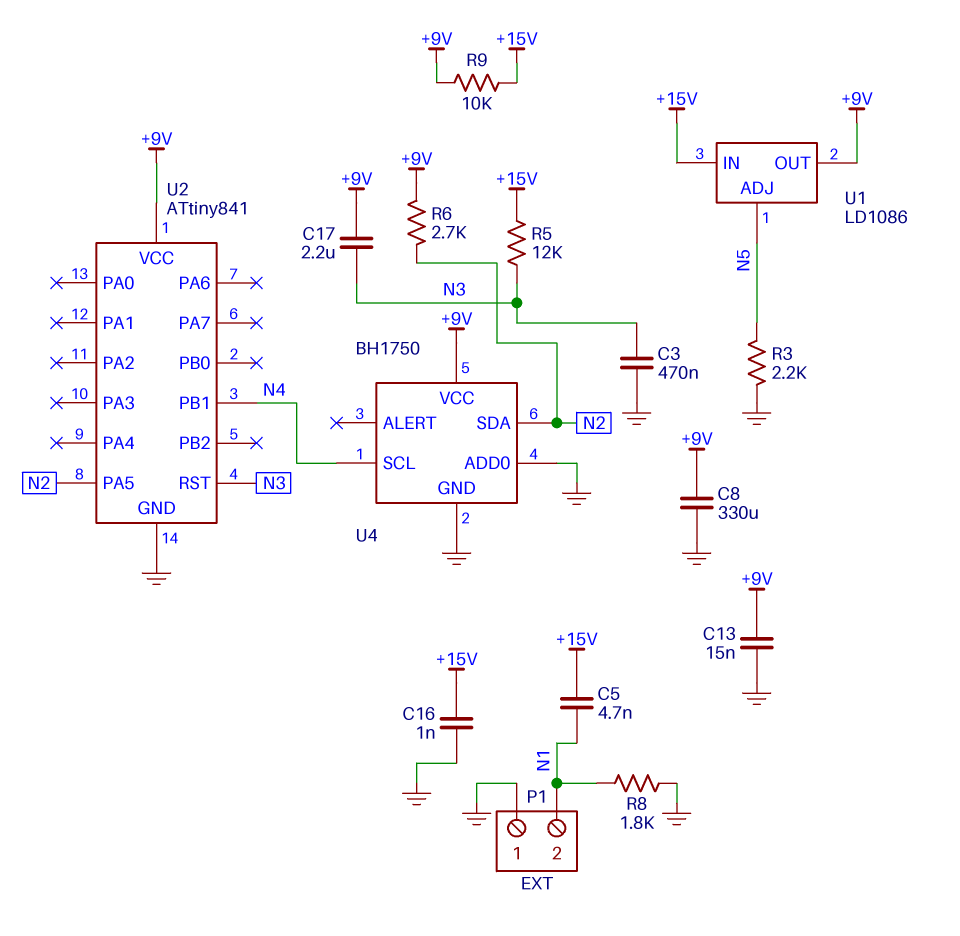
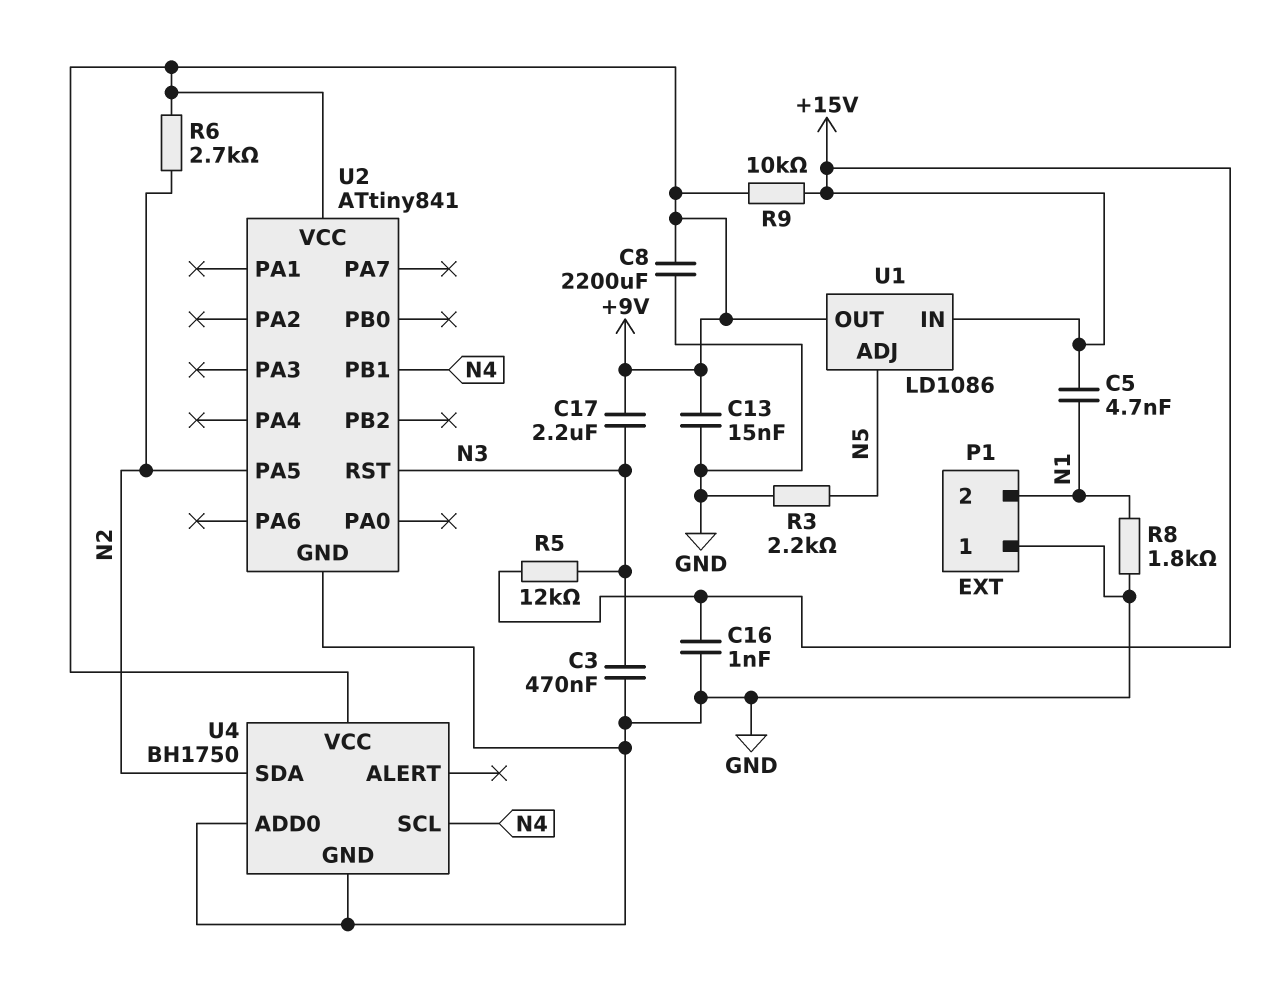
C8: 330uF (+9V, GND) -> 2200uF (+9V, GND)

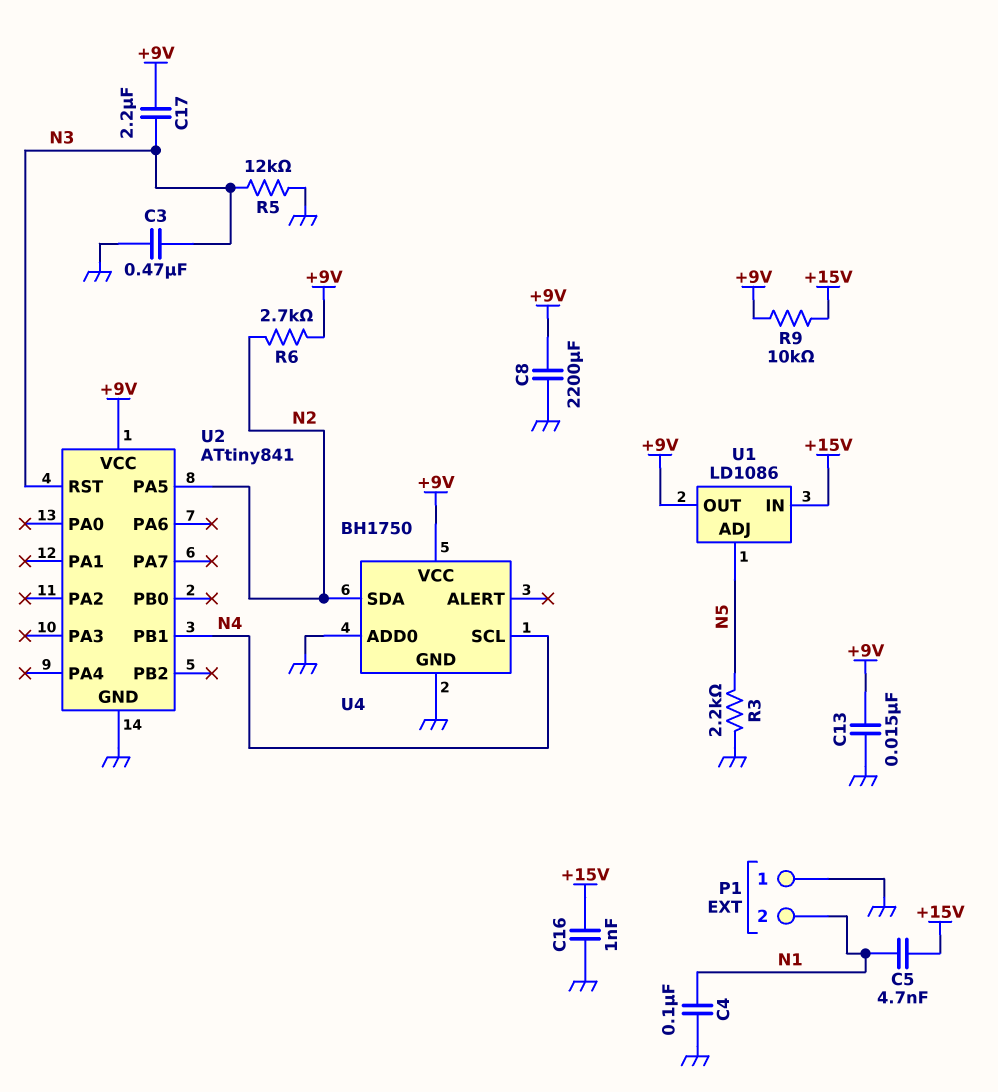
C4: none -> 100nF (GND, N1)
R5: 12k (+15V, N3) -> 12k (GND, N3)
R8: 1.8k (GND, N1) -> none

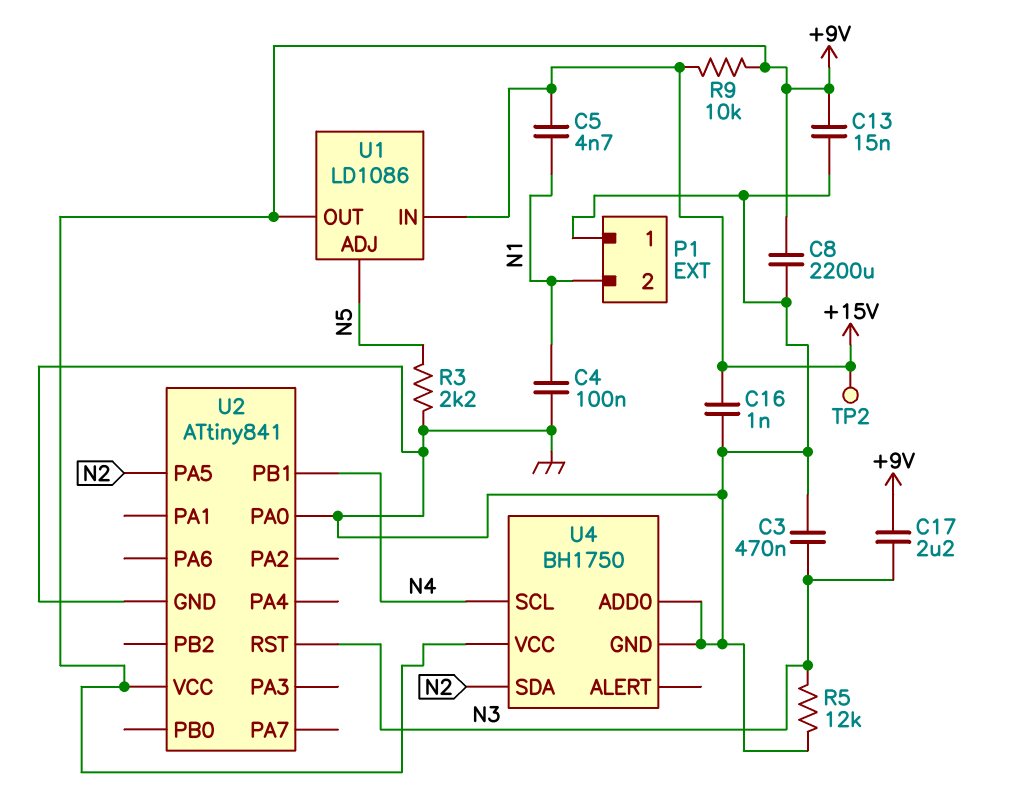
R6: 2.7k (+9V, N2) -> none
TP2: none -> test point (+15V)
U2 pin PA0: none -> GND

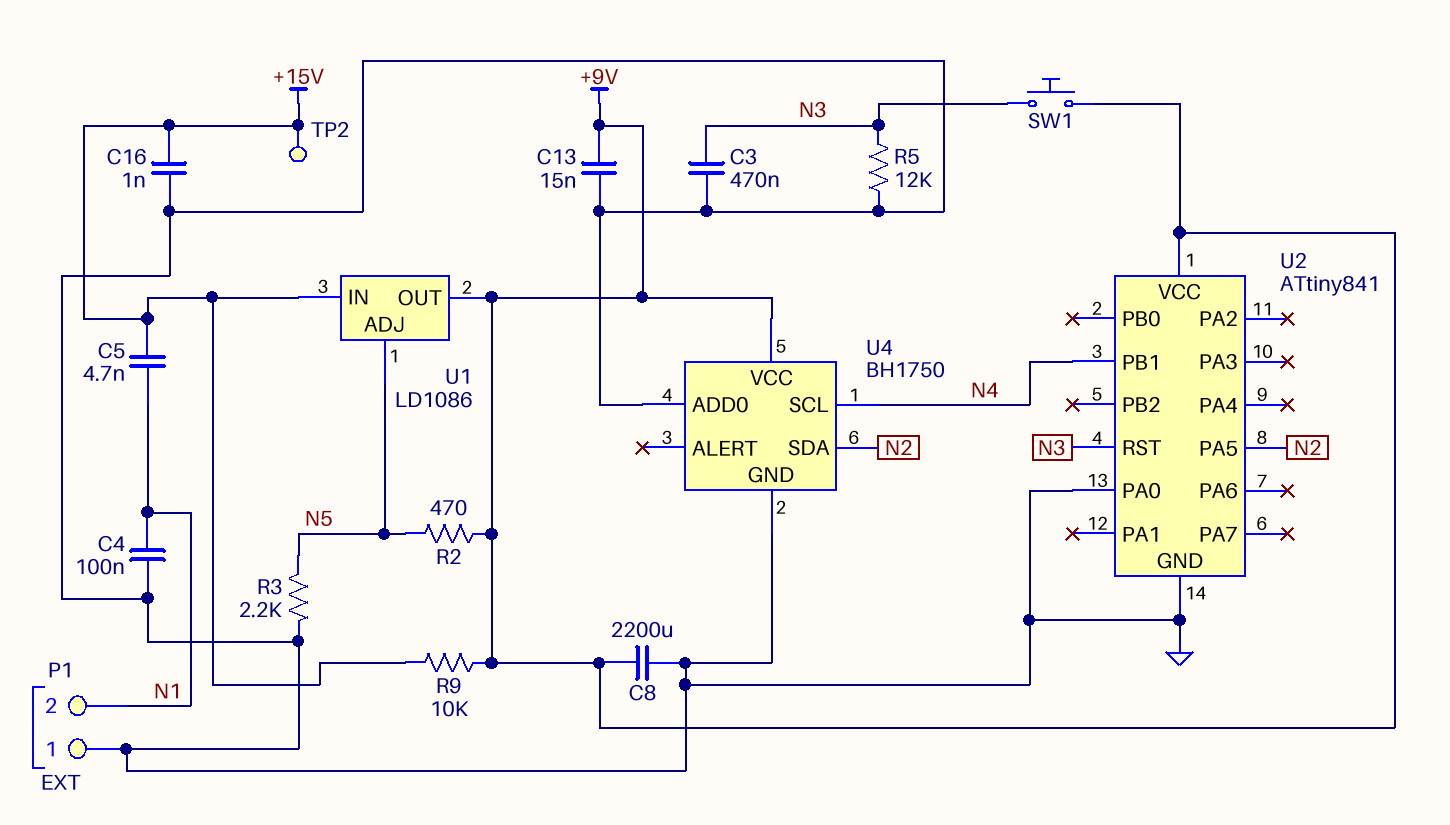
C17: 2.2uF (+9V, N3) -> none
R2: none -> 470 (+9V, N5)
SW1: none -> button (+9V, N3)

